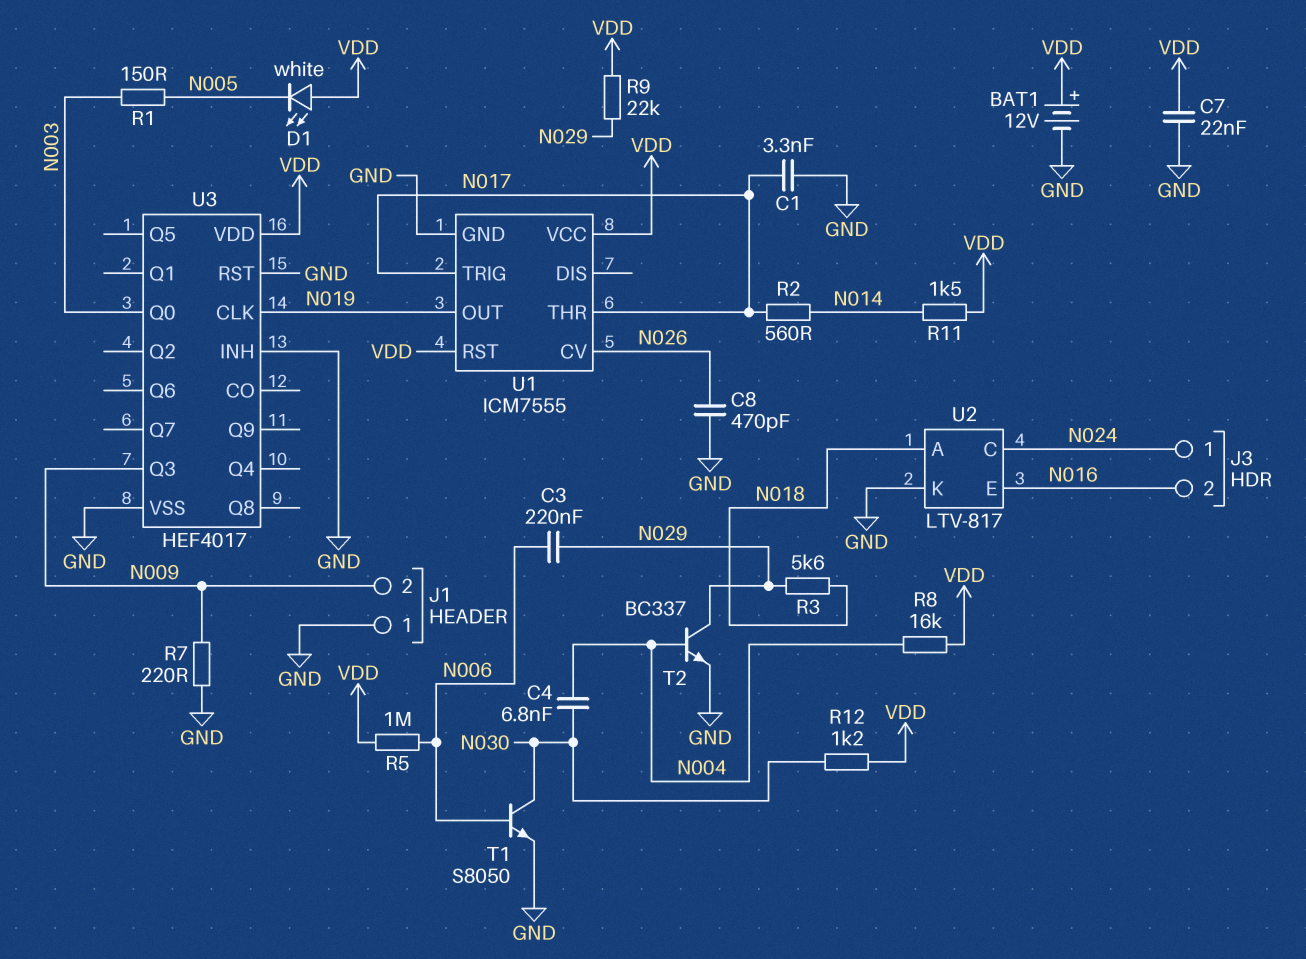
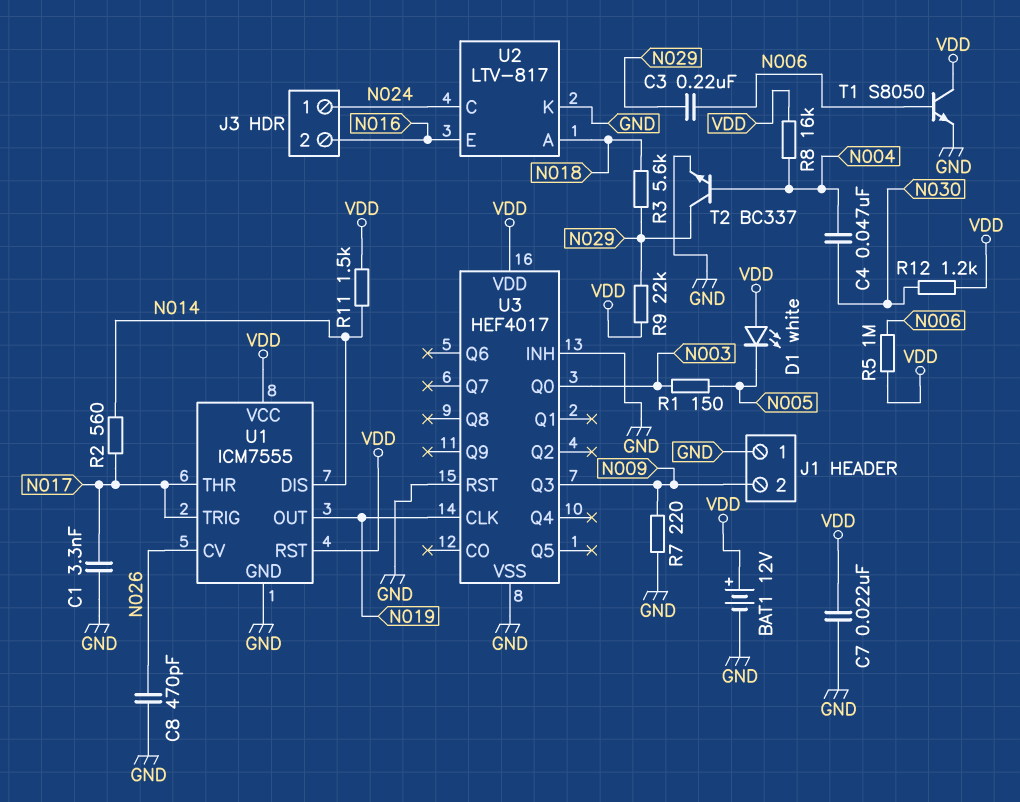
C4: 6.8nF (N004, N030) -> 47nF (N004, N030)
T1: NPN S8050 (B N006, C N030, E GND) -> NPN S8050 (B N006, C VDD, E GND)
U1 pin DIS: none -> N014

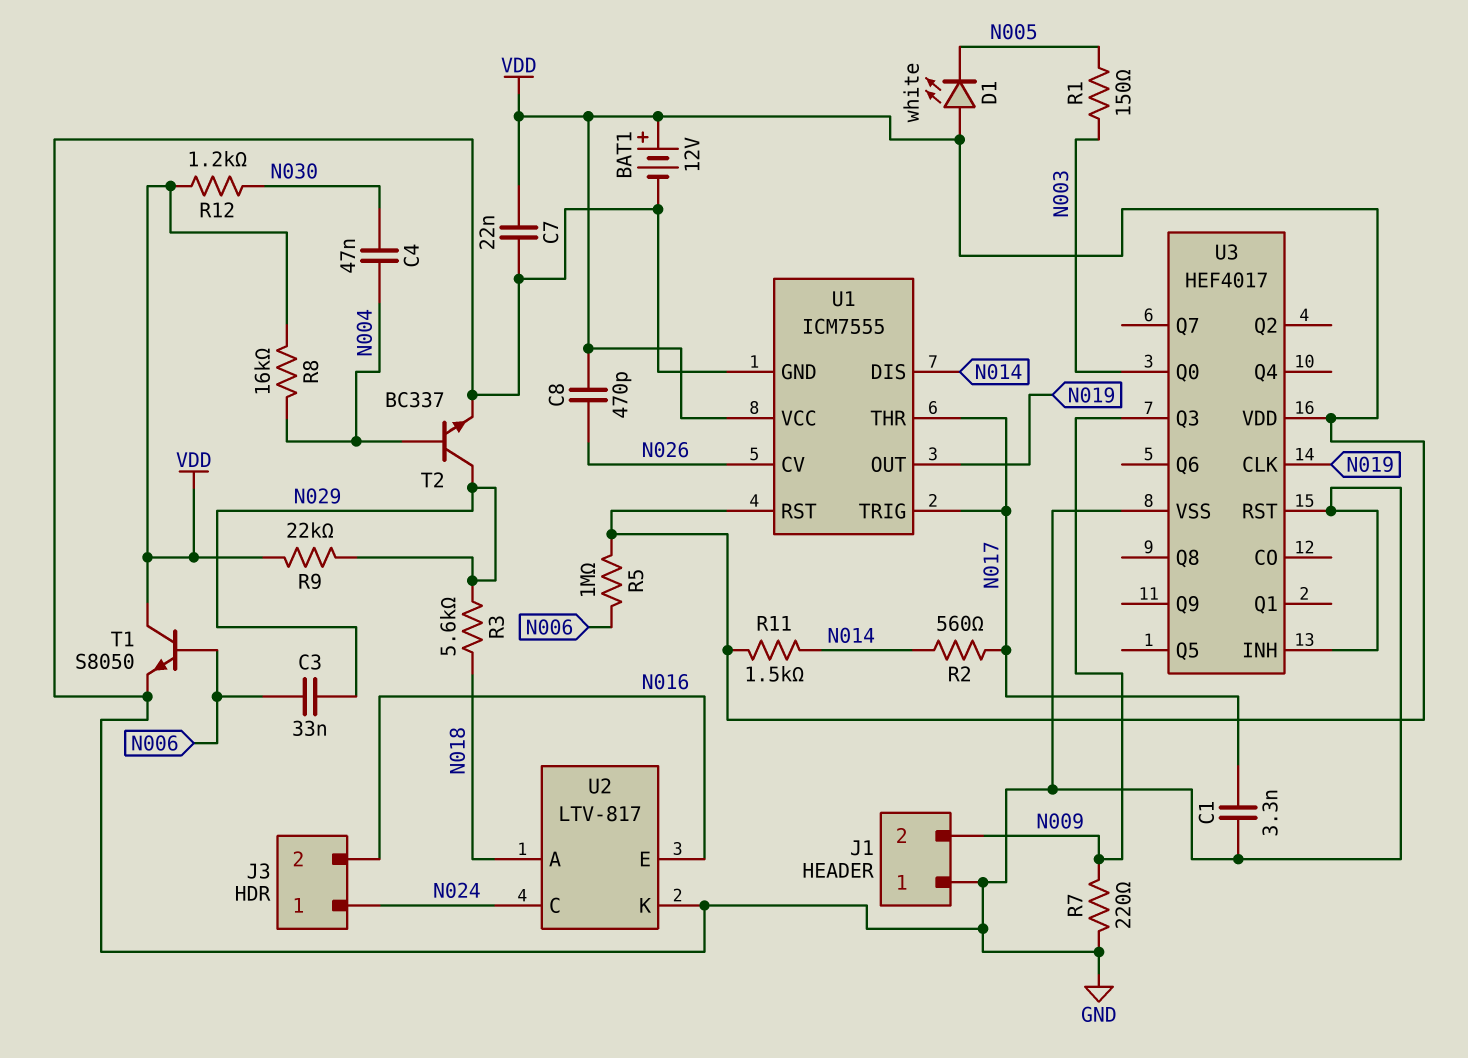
C3: 220nF (N006, N029) -> 33nF (N006, N029)
C8: 470pF (GND, N026) -> 470pF (N026, VDD)

